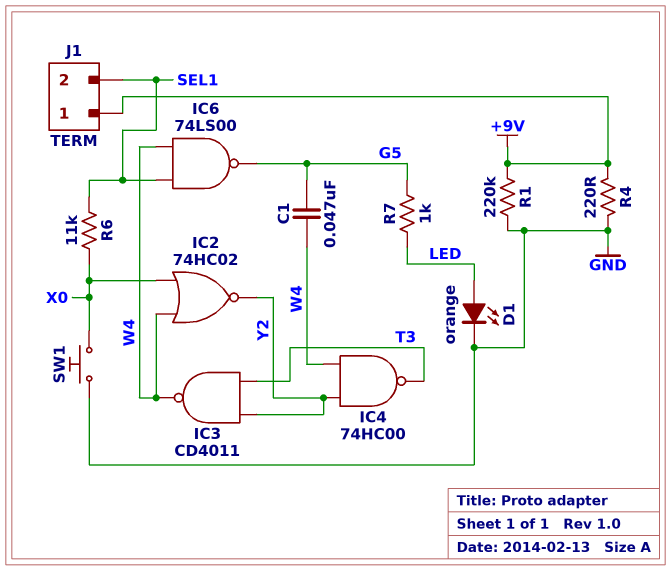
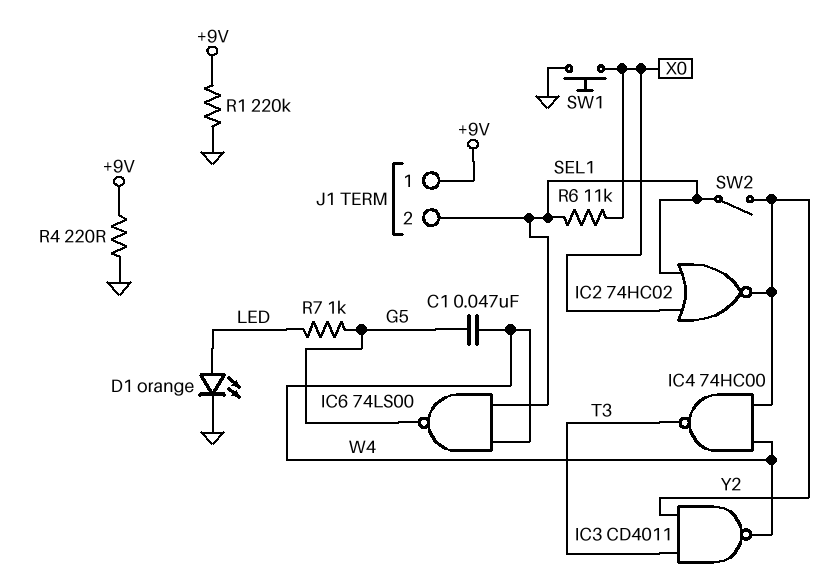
IC2: NOR 74HC02 (in W4, in X0, out Y2) -> NOR 74HC02 (in SEL1, in X0, out Y2)
SW2: none -> switch (SEL1, Y2)

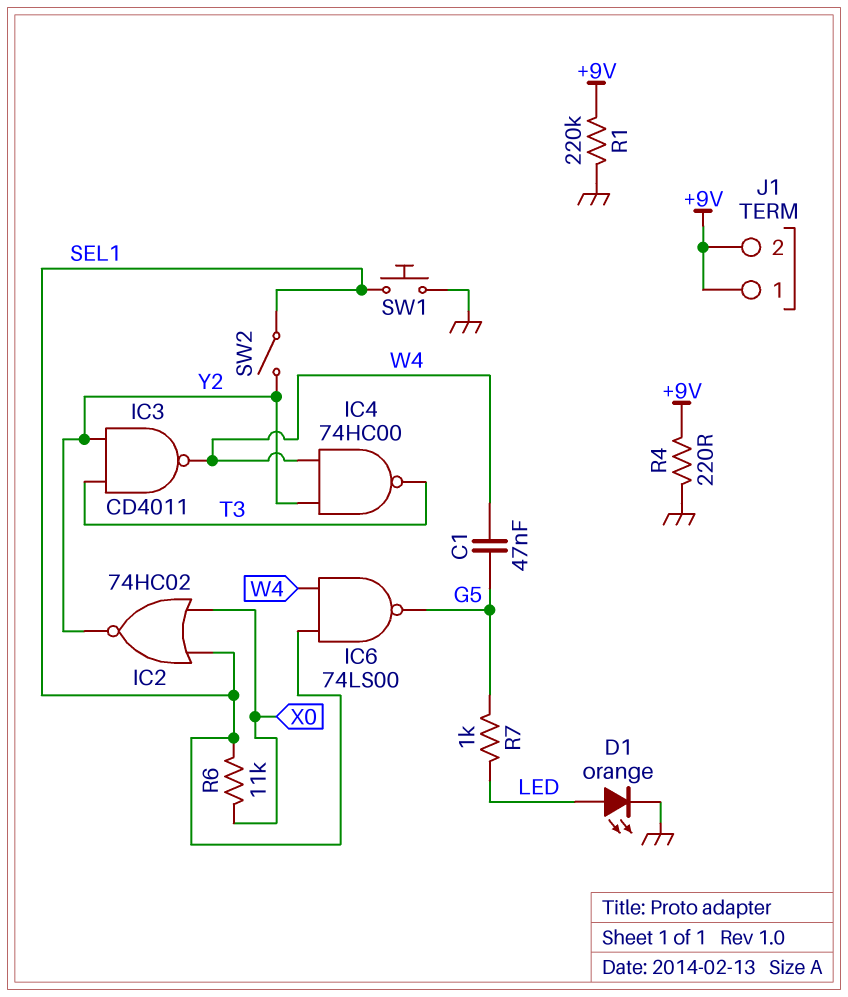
J1 pin 2: SEL1 -> +9V
SW1: button (GND, X0) -> button (GND, SEL1)

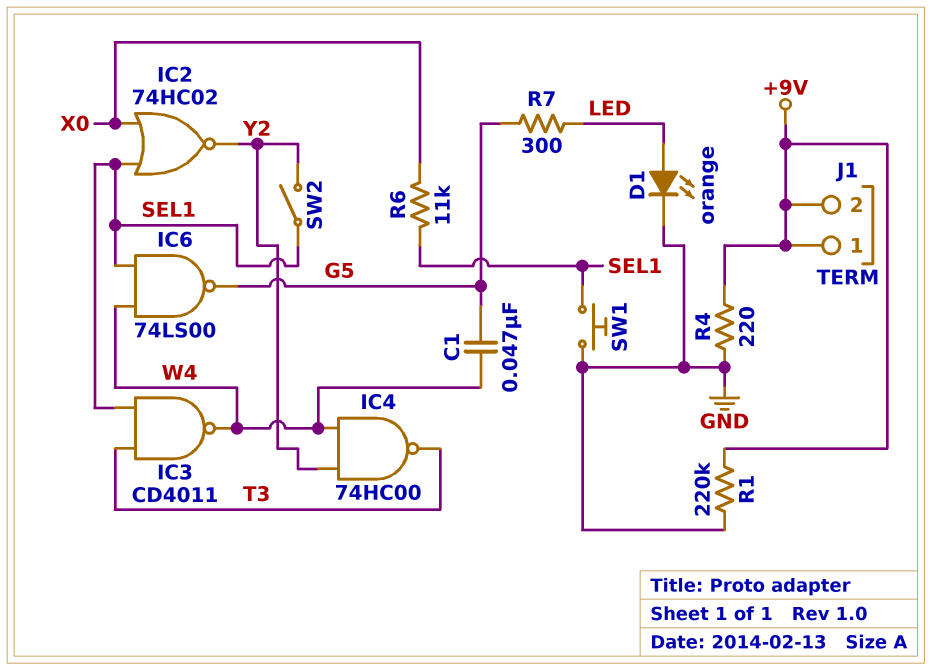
IC3: NAND CD4011 (in T3, in Y2, out W4) -> NAND CD4011 (in SEL1, in T3, out W4)
R7: 1k (G5, LED) -> 300 (G5, LED)

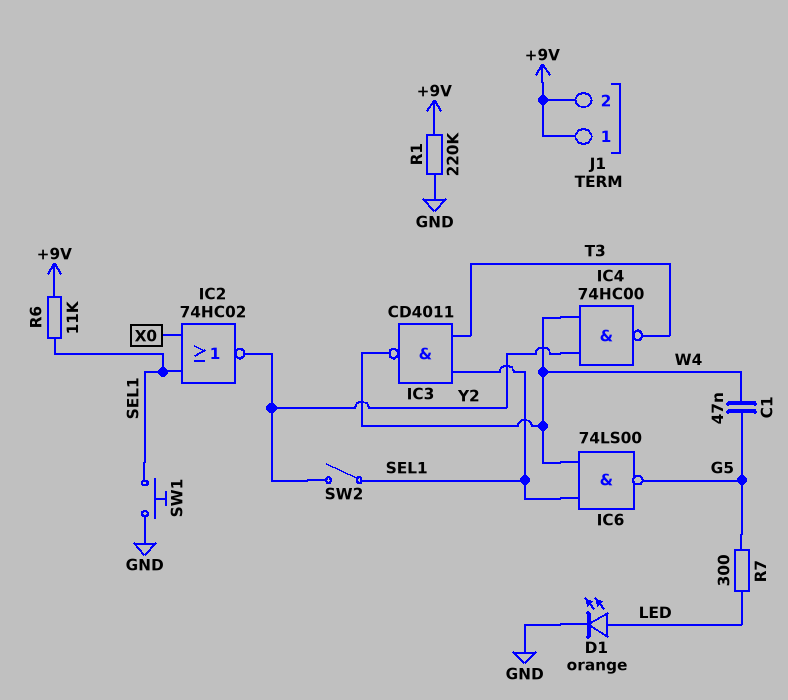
R4: 220 (+9V, GND) -> none
R6: 11k (SEL1, X0) -> 11k (+9V, SEL1)

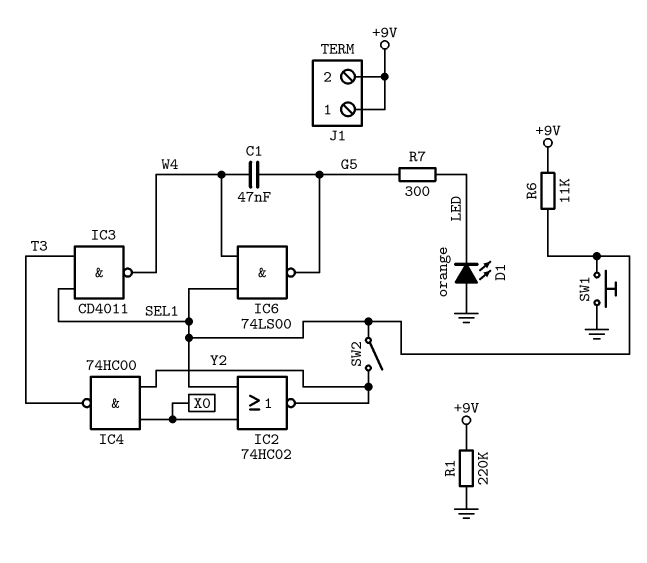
D1: LED orange (A LED, K GND) -> LED orange (A GND, K LED)
IC4: NAND 74HC00 (in W4, in Y2, out T3) -> NAND 74HC00 (in X0, in Y2, out T3)

